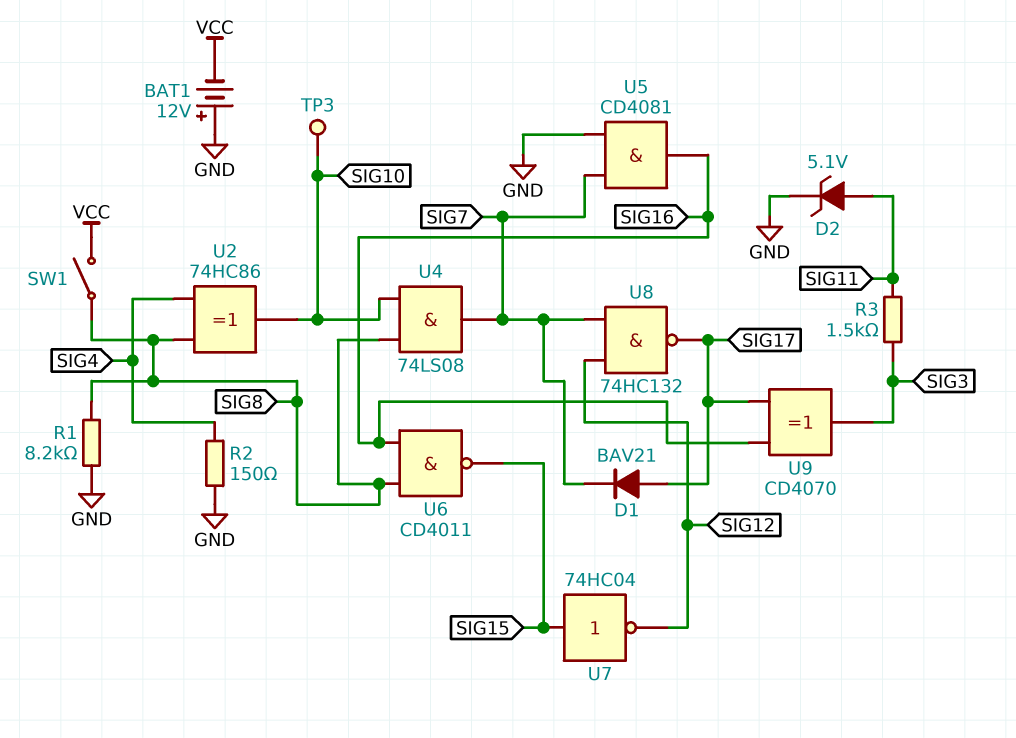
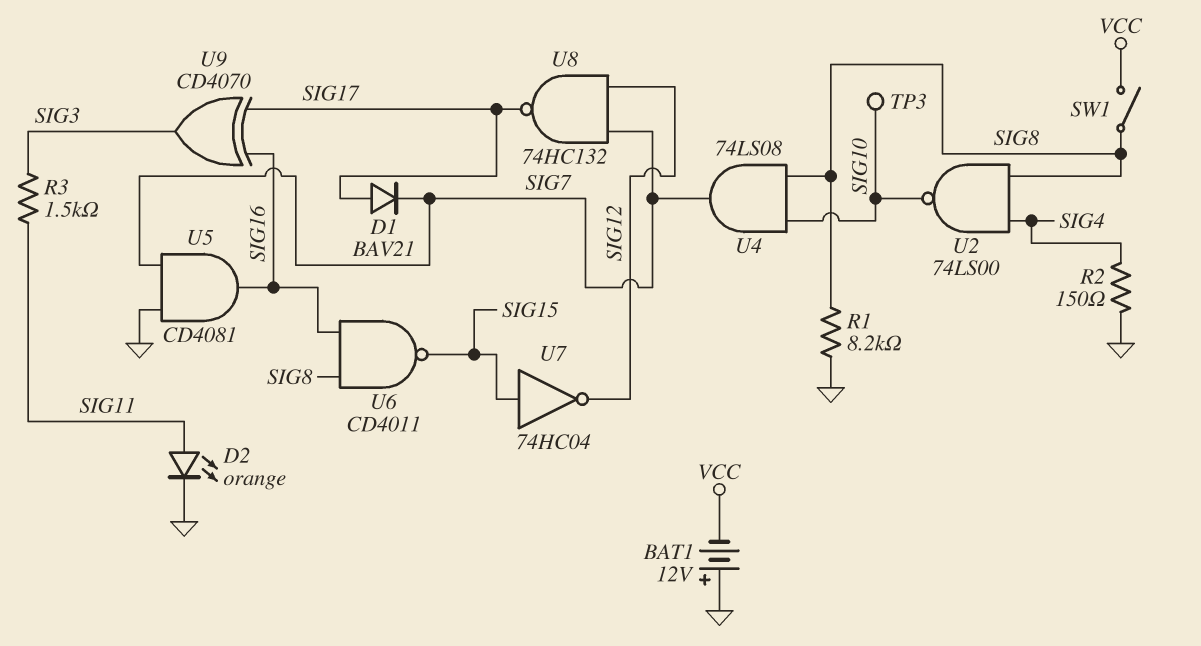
D2: zener 5.1V (A SIG11, K GND) -> LED orange (A SIG11, K GND)
U2: XOR 74HC86 (in SIG4, in SIG8, out SIG10) -> NAND 74LS00 (in SIG4, in SIG8, out SIG10)

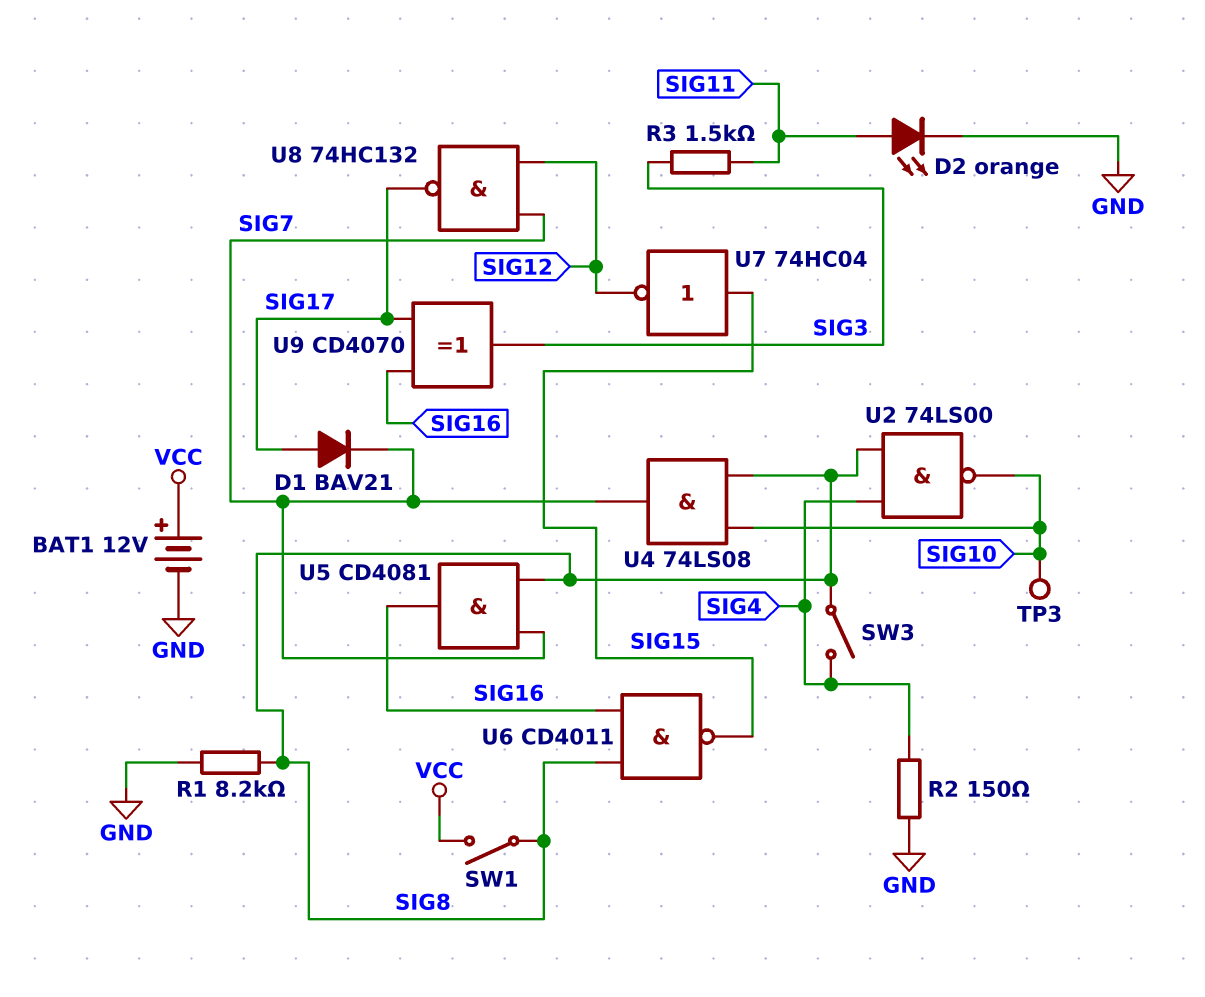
BAT1: 12V (plus GND, minus VCC) -> 12V (plus VCC, minus GND)
SW3: none -> switch (SIG4, SIG8)
U5: AND CD4081 (in GND, in SIG7, out SIG16) -> AND CD4081 (in SIG7, in SIG8, out SIG16)

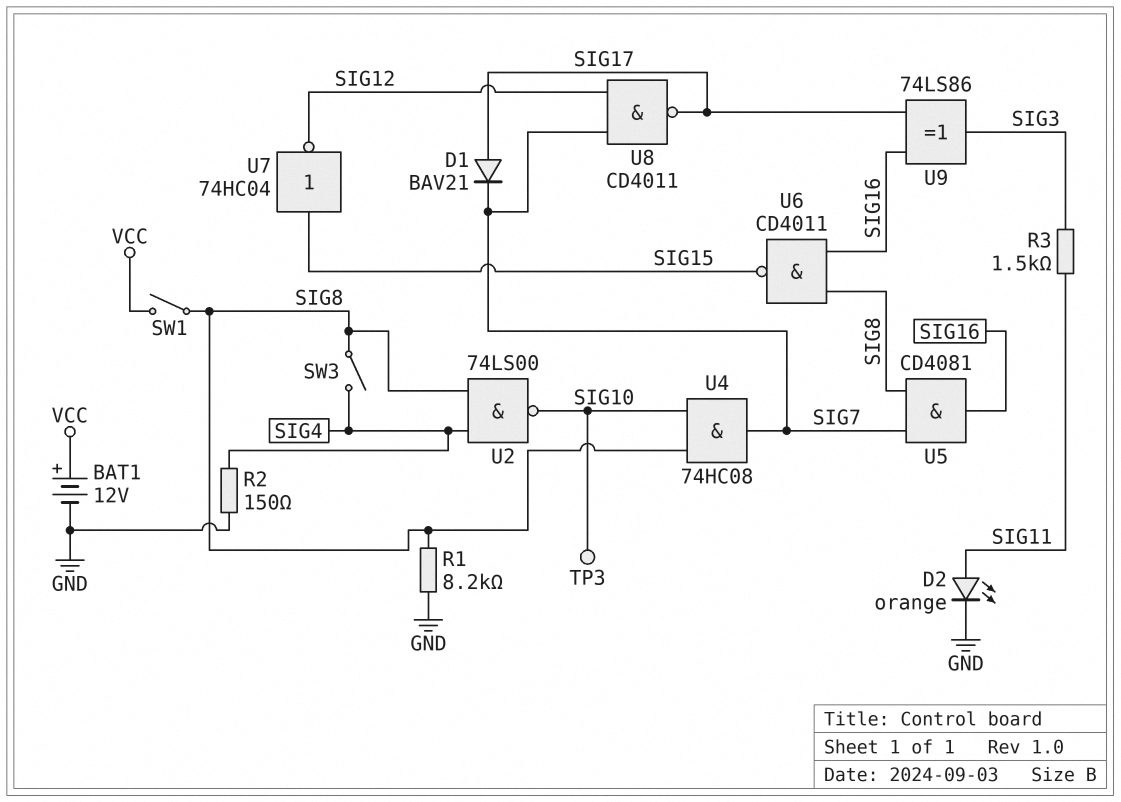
U4: AND 74LS08 (in SIG8, in SIG10, out SIG7) -> AND 74HC08 (in SIG8, in SIG10, out SIG7)
U8: NAND 74HC132 (in SIG7, in SIG12, out SIG17) -> NAND CD4011 (in SIG7, in SIG12, out SIG17)
U9: XOR CD4070 (in SIG16, in SIG17, out SIG3) -> XOR 74LS86 (in SIG16, in SIG17, out SIG3)

